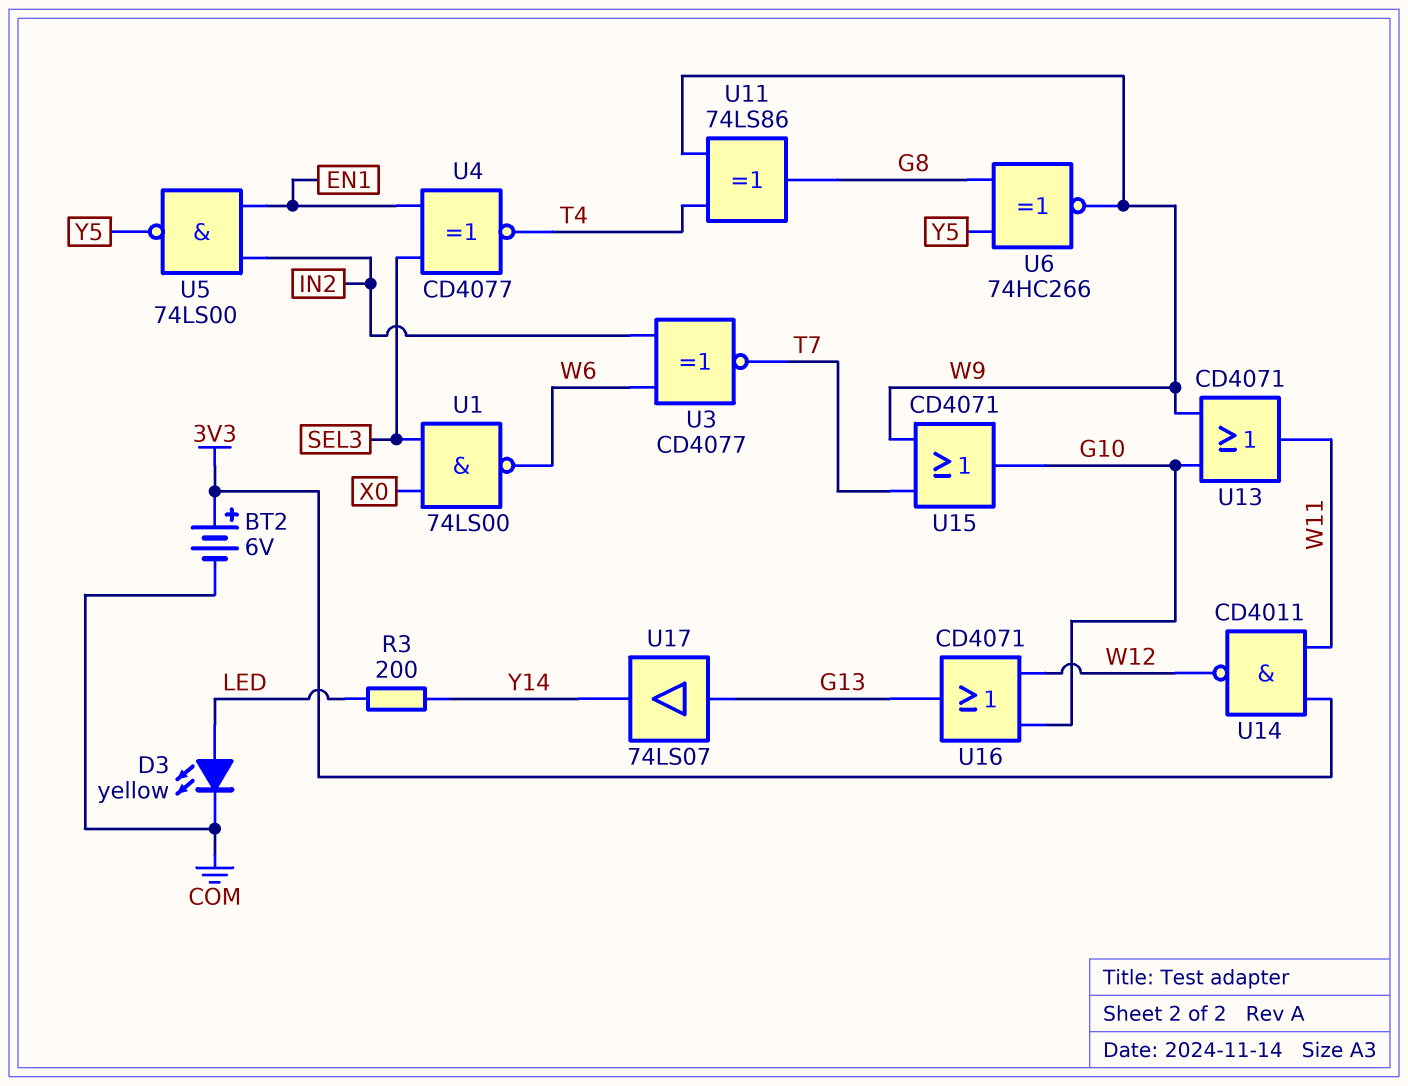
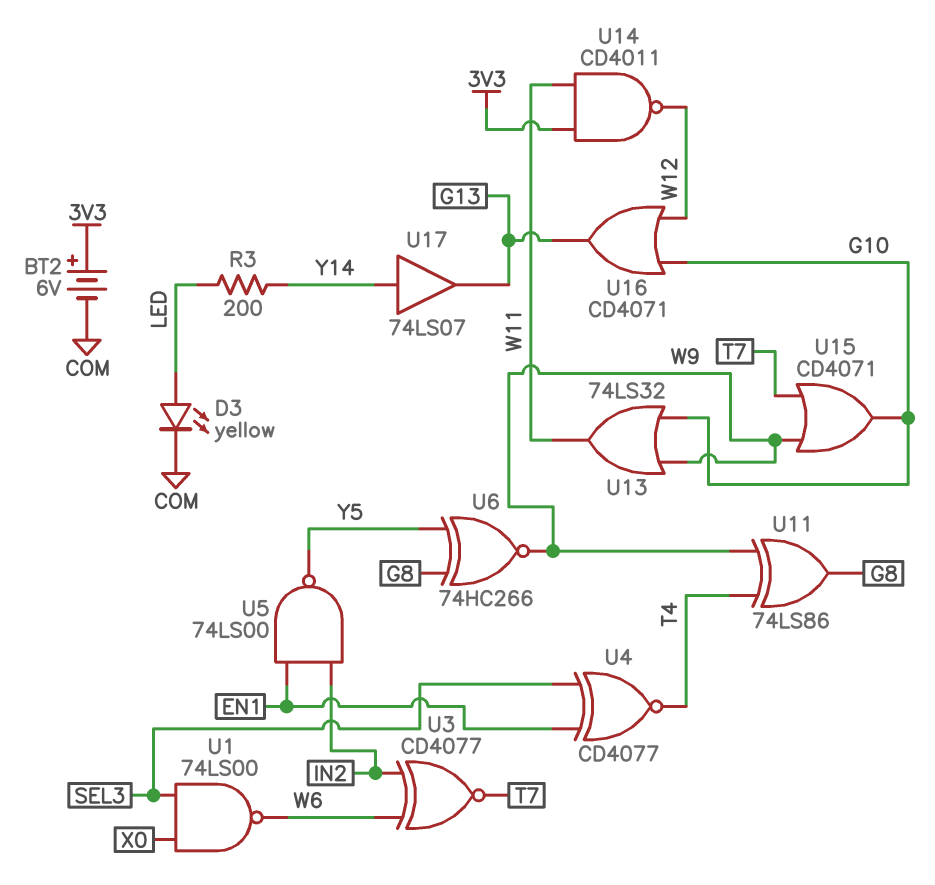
U13: OR CD4071 (in G10, in W9, out W11) -> OR 74LS32 (in G10, in W9, out W11)
U17: buffer 74LS07 (in G13, out Y14) -> buffer 74LS07 (in Y14, out G13)

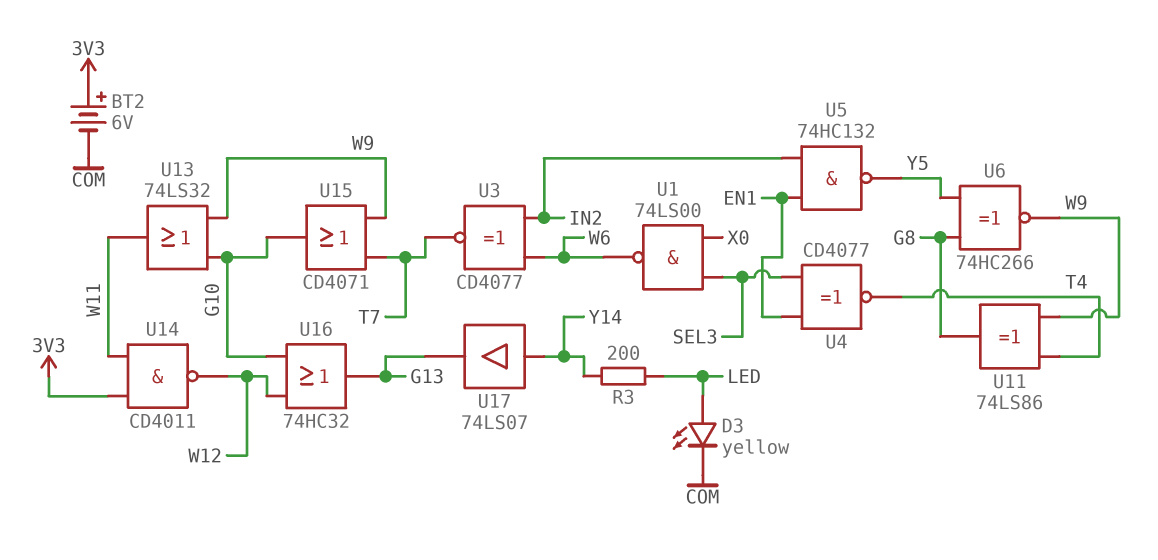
U5: NAND 74LS00 (in EN1, in IN2, out Y5) -> NAND 74HC132 (in EN1, in IN2, out Y5)
U16: OR CD4071 (in G10, in W12, out G13) -> OR 74HC32 (in G10, in W12, out G13)

